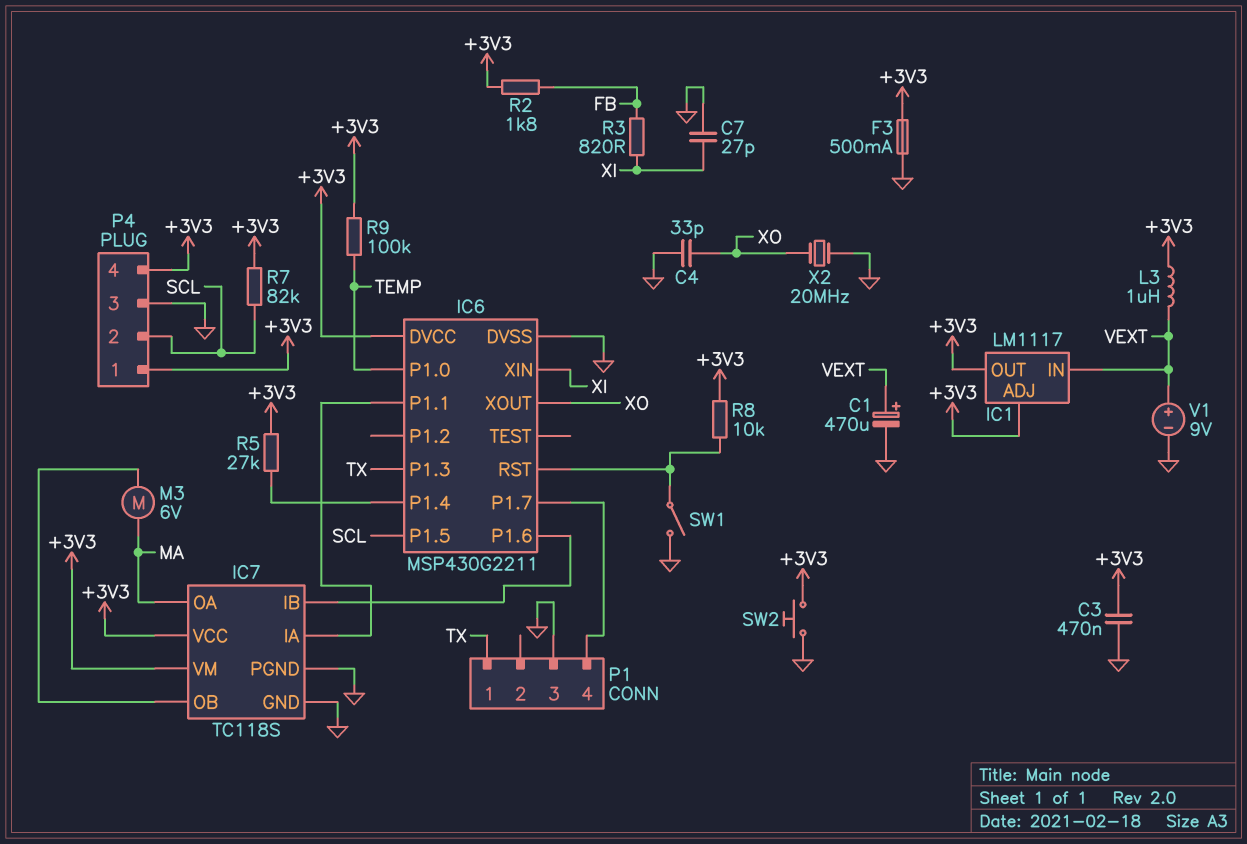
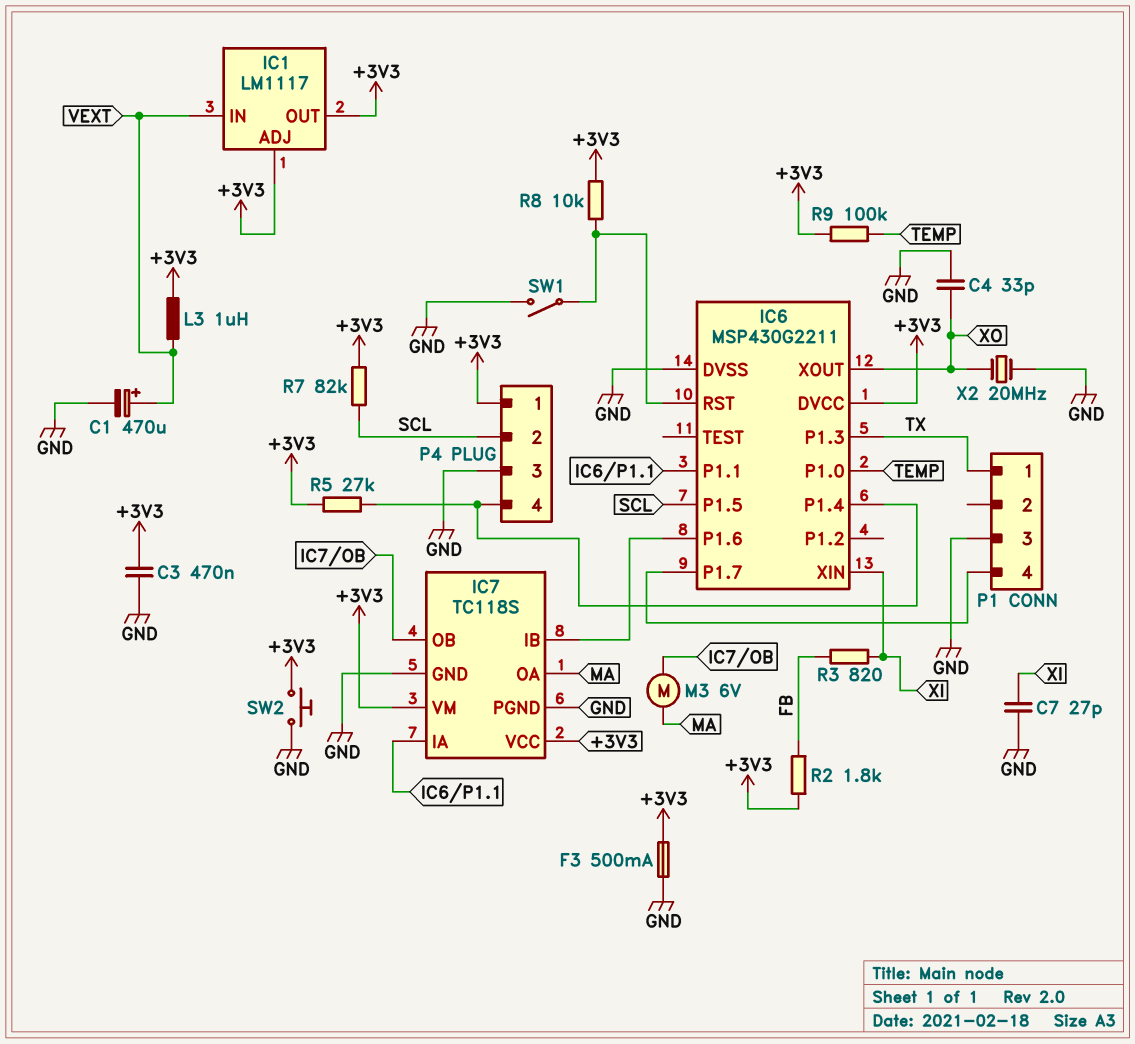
P4 pin 4: +3V3 -> IC6/P1.4
V1: 9V (plus VEXT, minus GND) -> none

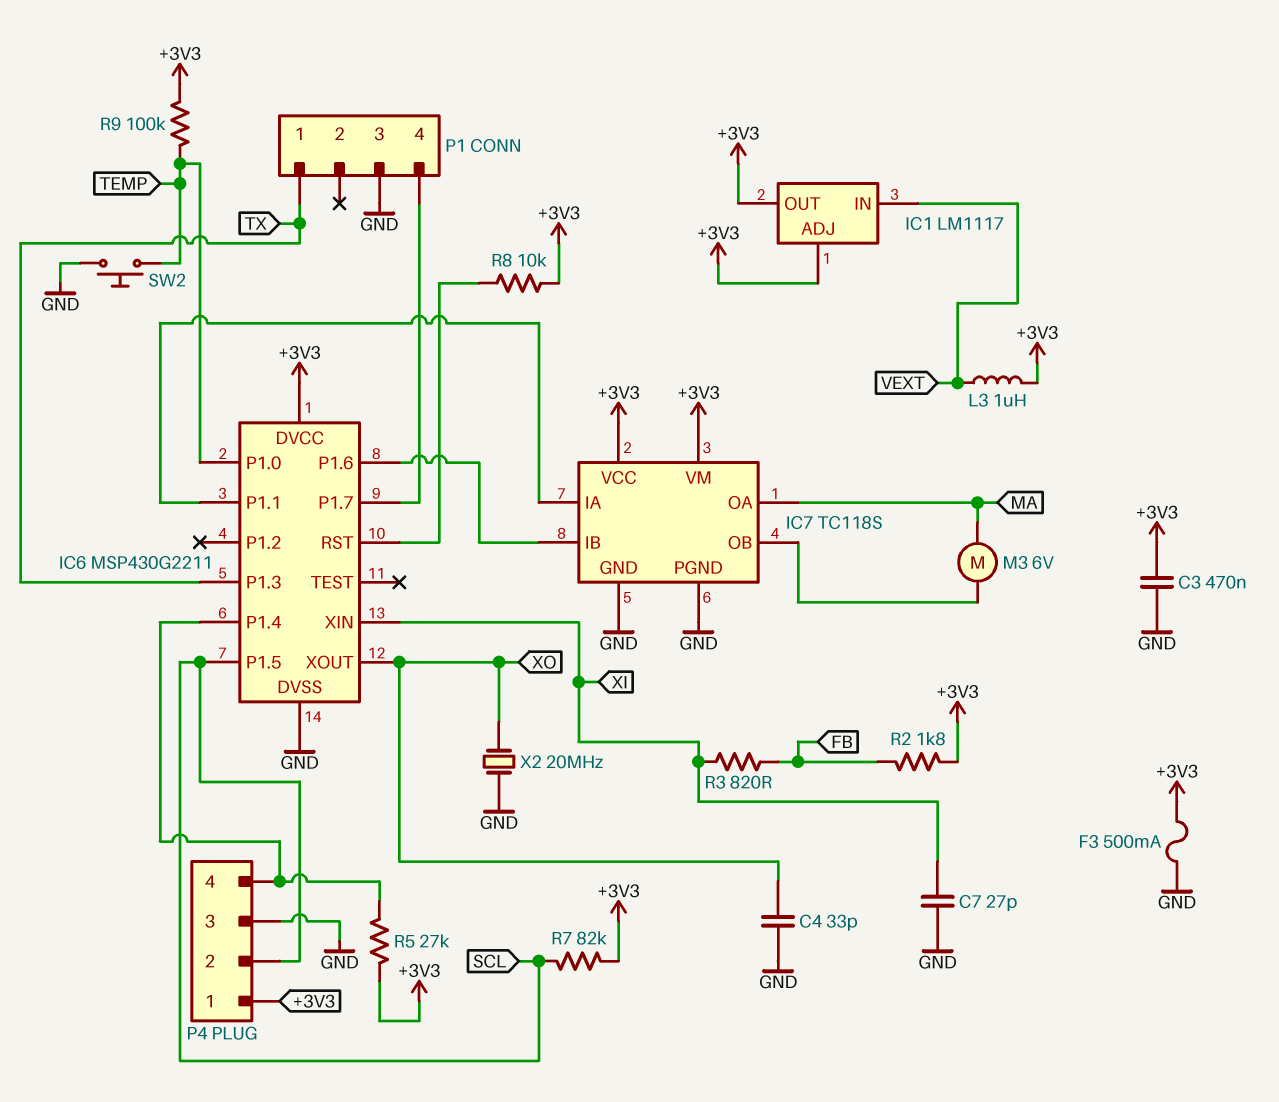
C1: 470uF (plus VEXT, minus GND) -> none
SW1: switch (GND, IC6/RST) -> none
SW2: button (+3V3, GND) -> button (GND, TEMP)

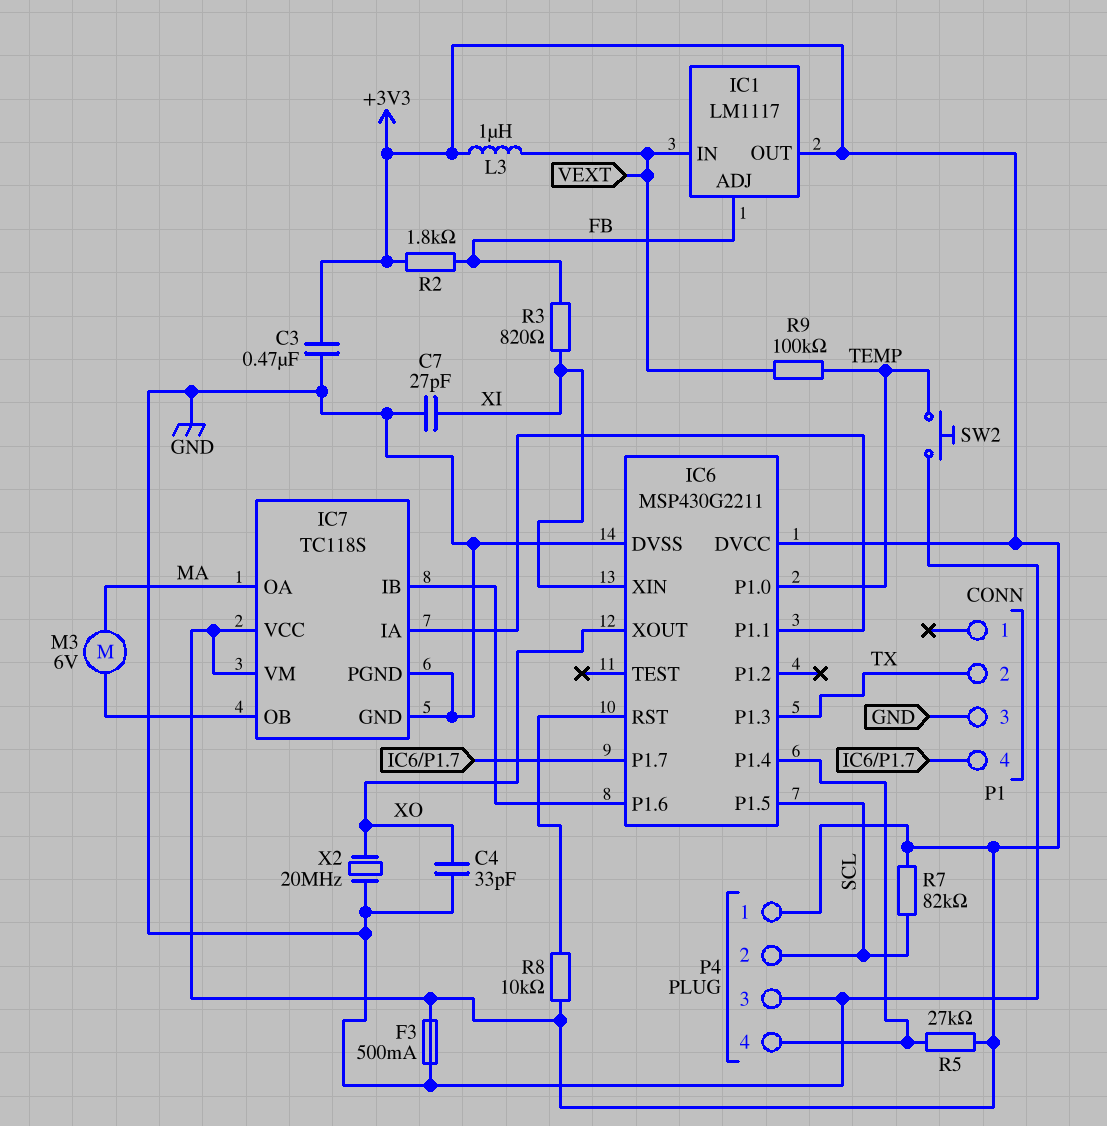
IC1 pin ADJ: +3V3 -> FB
P1 pin 1: TX -> none
P1 pin 2: none -> TX
R9: 100k (+3V3, TEMP) -> 100k (TEMP, VEXT)

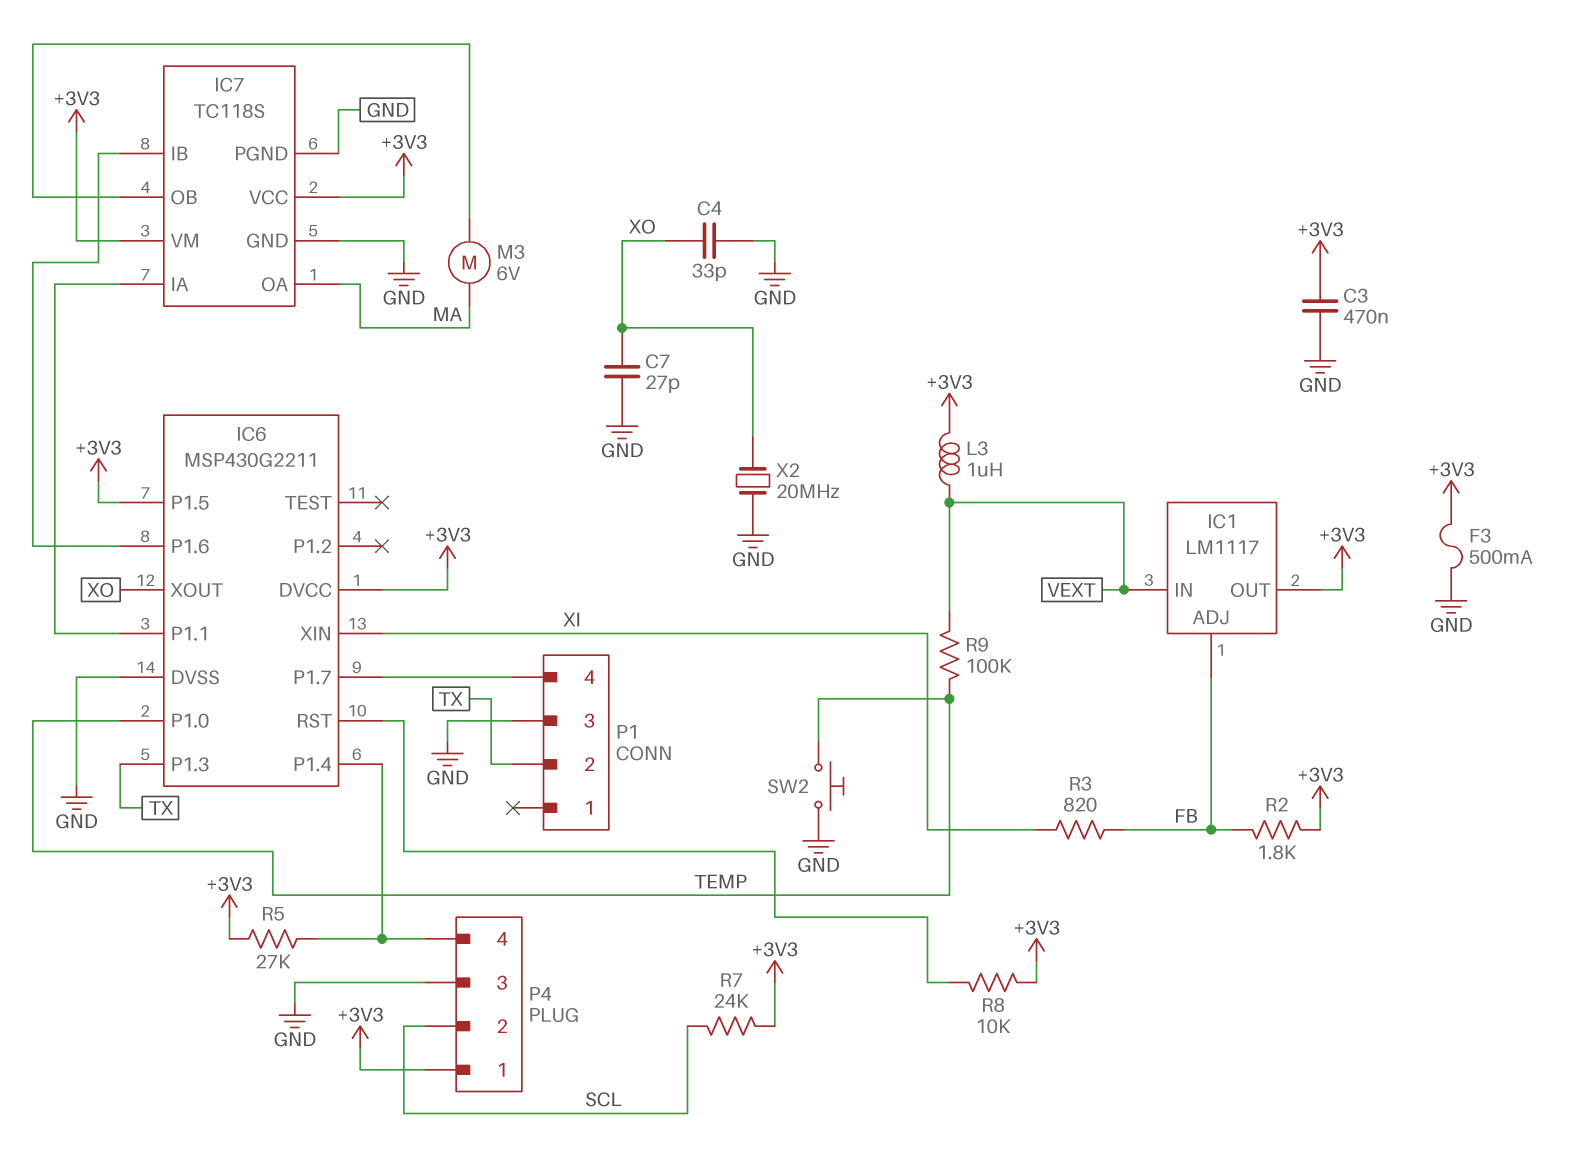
C7: 27pF (GND, XI) -> 27pF (GND, XO)
IC6 pin P1.5: SCL -> +3V3
R7: 82k (+3V3, SCL) -> 24k (+3V3, SCL)

